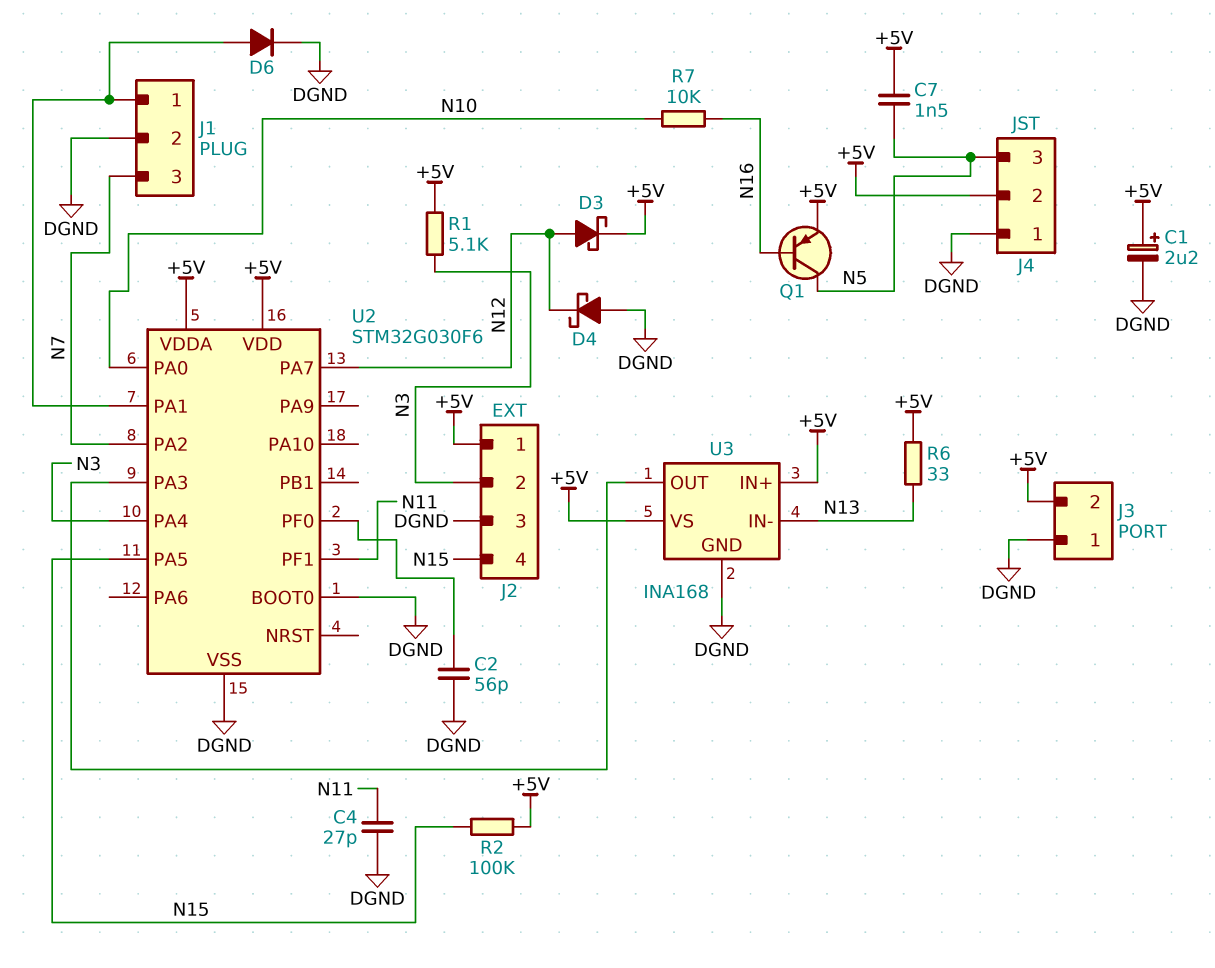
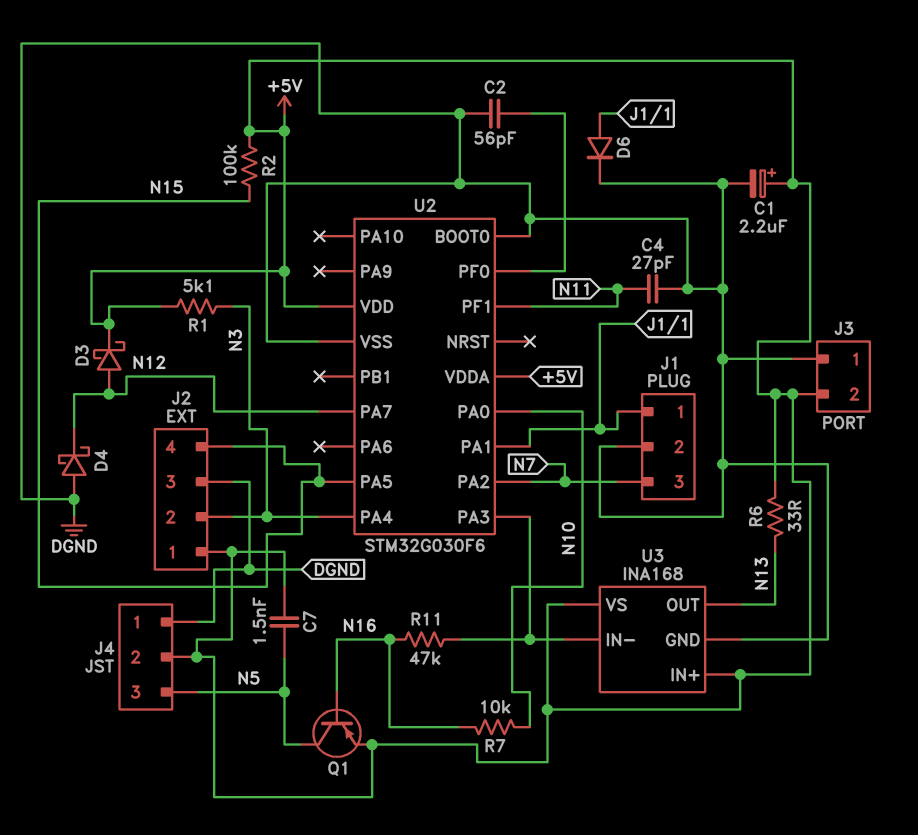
R11: none -> 47k (N16, U2/PA3)
U3 pin IN-: N13 -> U2/PA3
U3 pin OUT: U2/PA3 -> N13

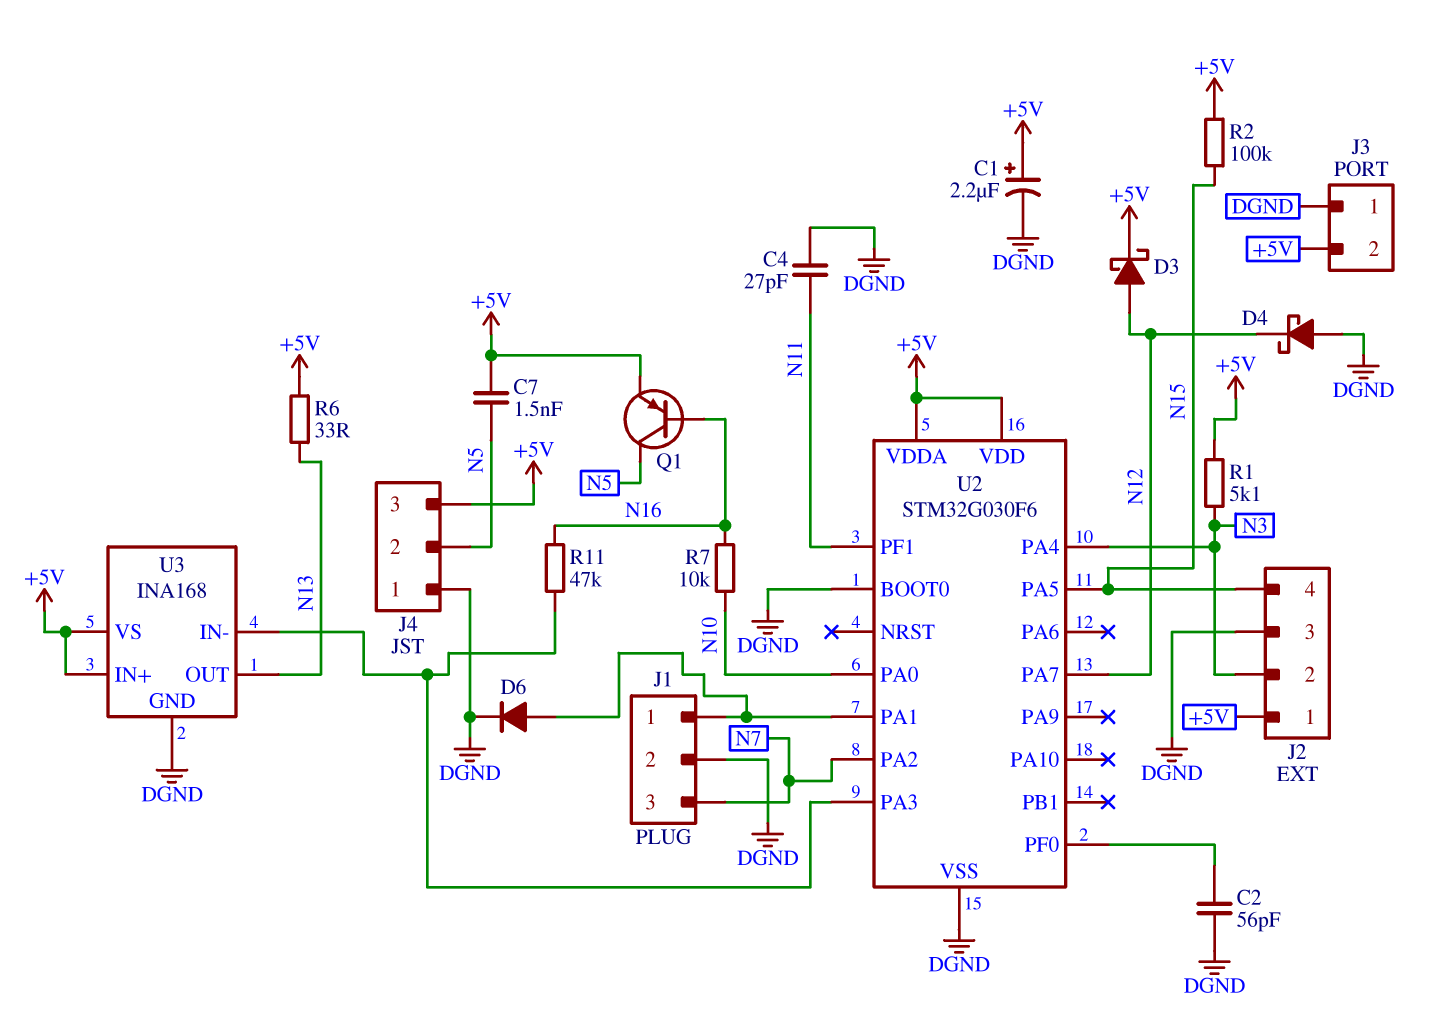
J4 pin 2: +5V -> N5
J4 pin 3: N5 -> +5V

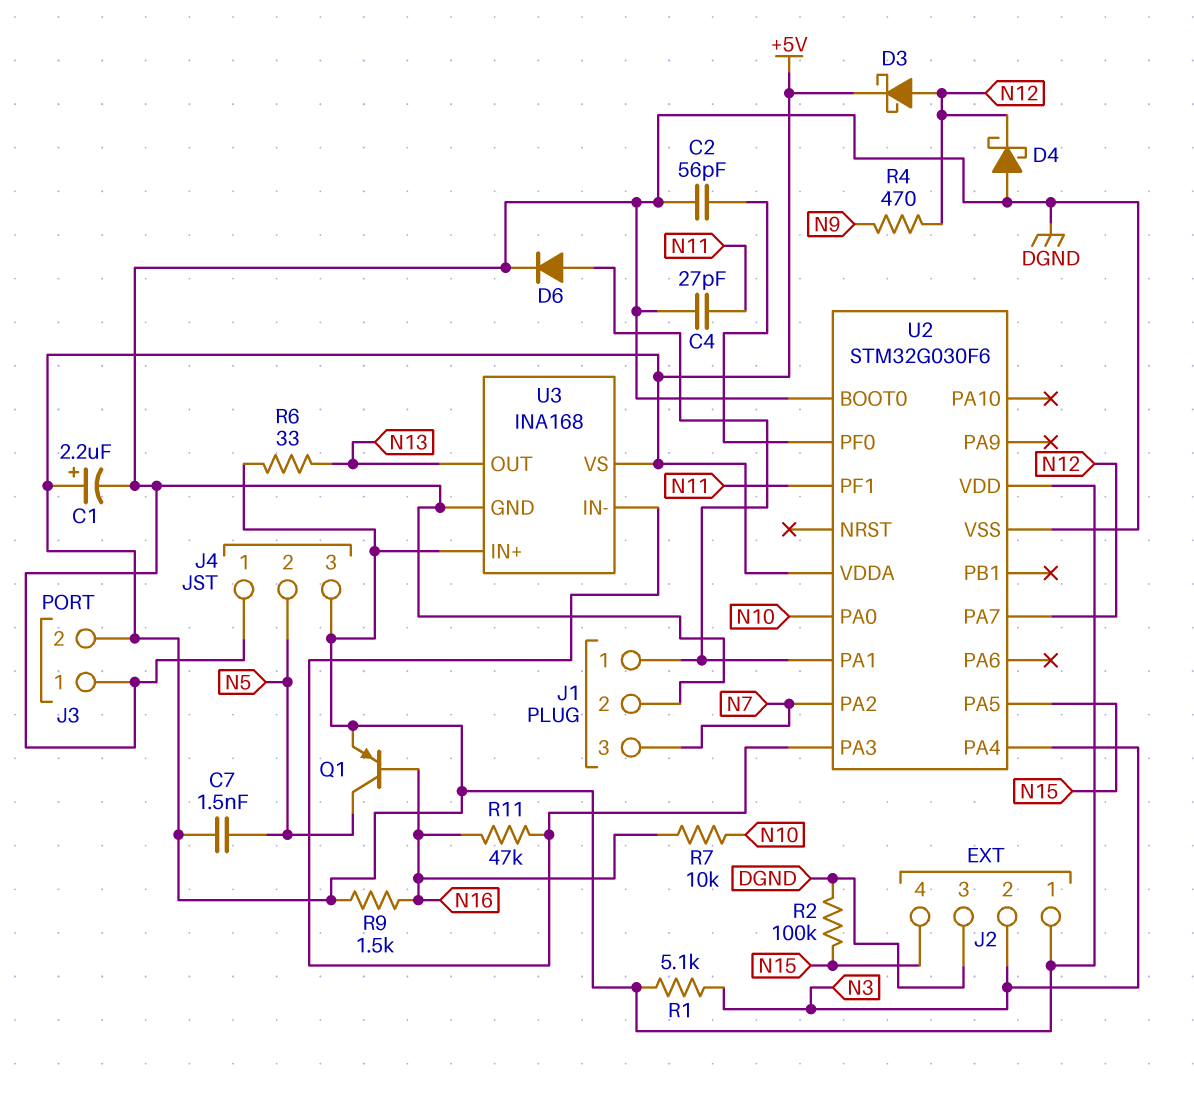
R2: 100k (+5V, N15) -> 100k (DGND, N15)
R4: none -> 470 (N9, N12)
R9: none -> 1.5k (+5V, N16)

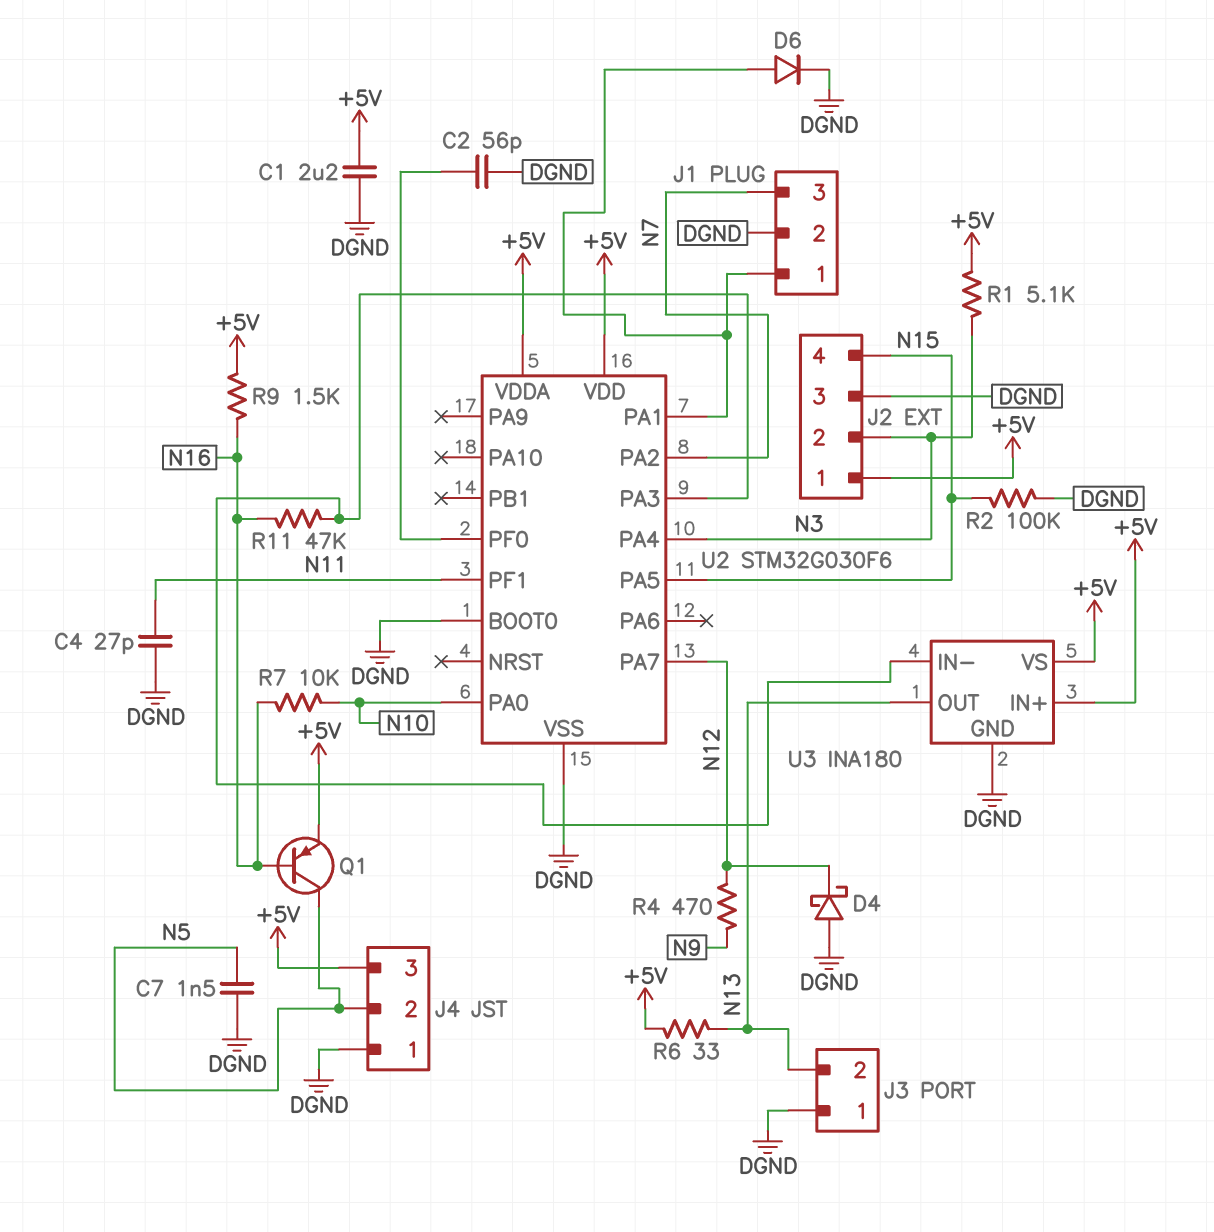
C1: 2.2uF (plus +5V, minus DGND) -> 2.2uF (+5V, DGND)
C7: 1.5nF (+5V, N5) -> 1.5nF (DGND, N5)
D3: schottky (A N12, K +5V) -> none
J3 pin 2: +5V -> N13
U3: INA168 -> INA180

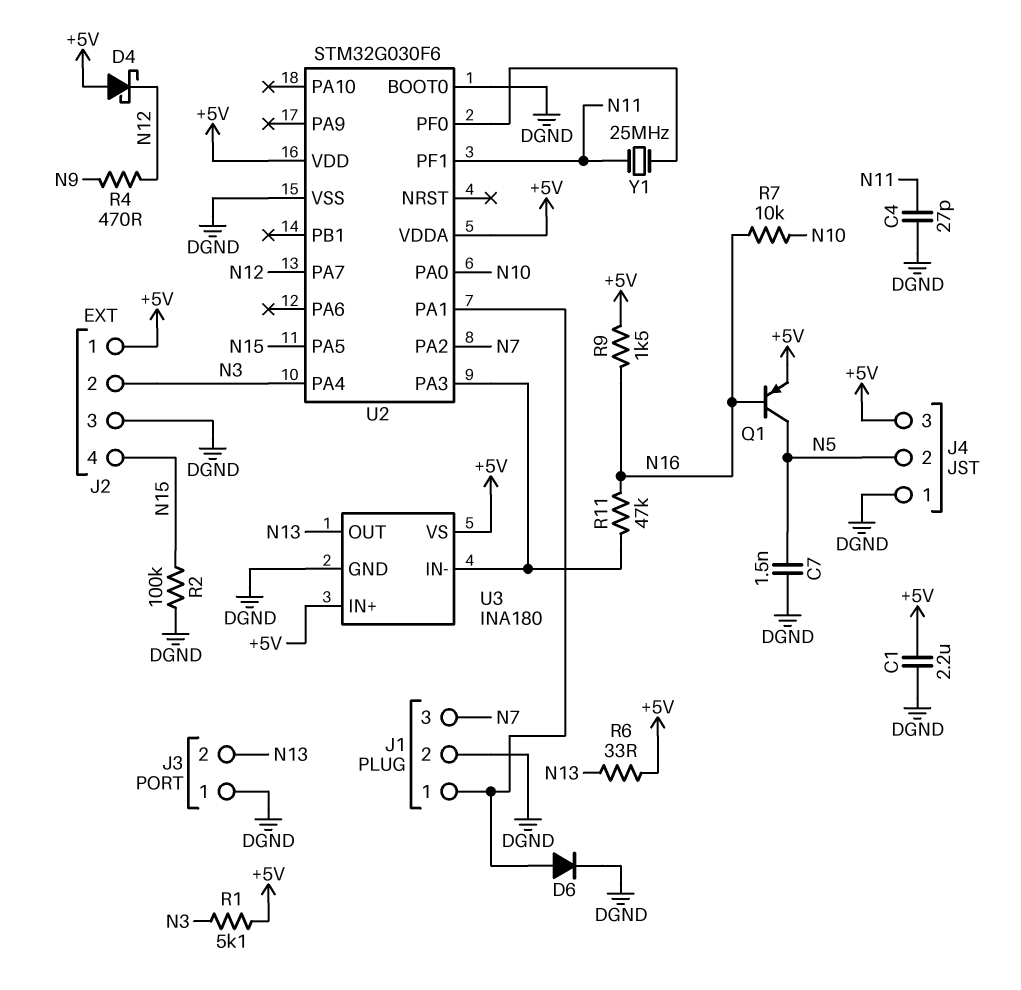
C2: 56pF (DGND, U2/PF0) -> none
D4: schottky (A DGND, K N12) -> schottky (A +5V, K N12)
Y1: none -> 25MHz (N11, U2/PF0)

